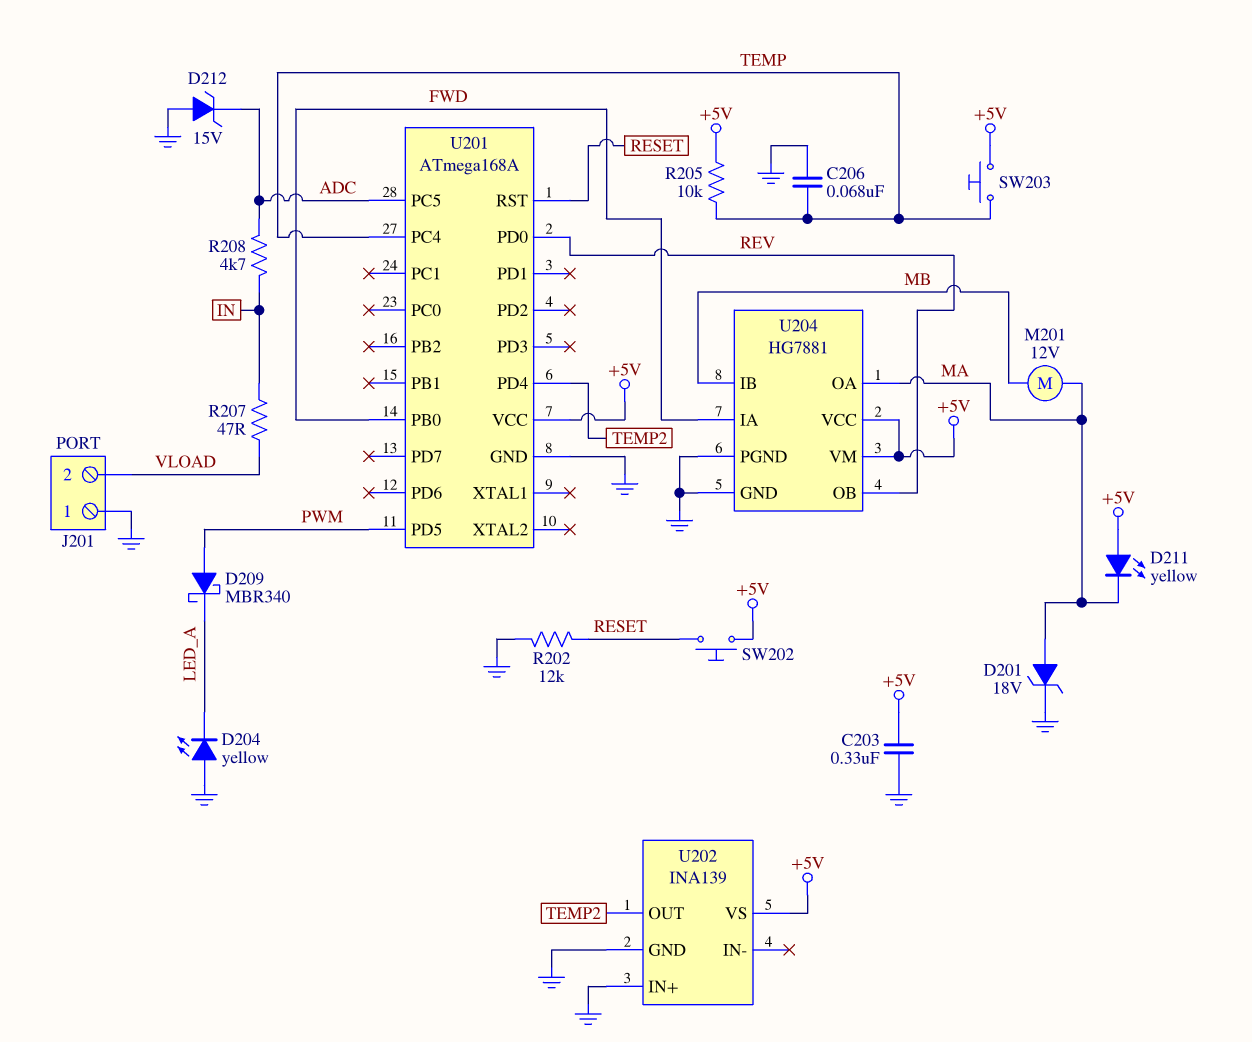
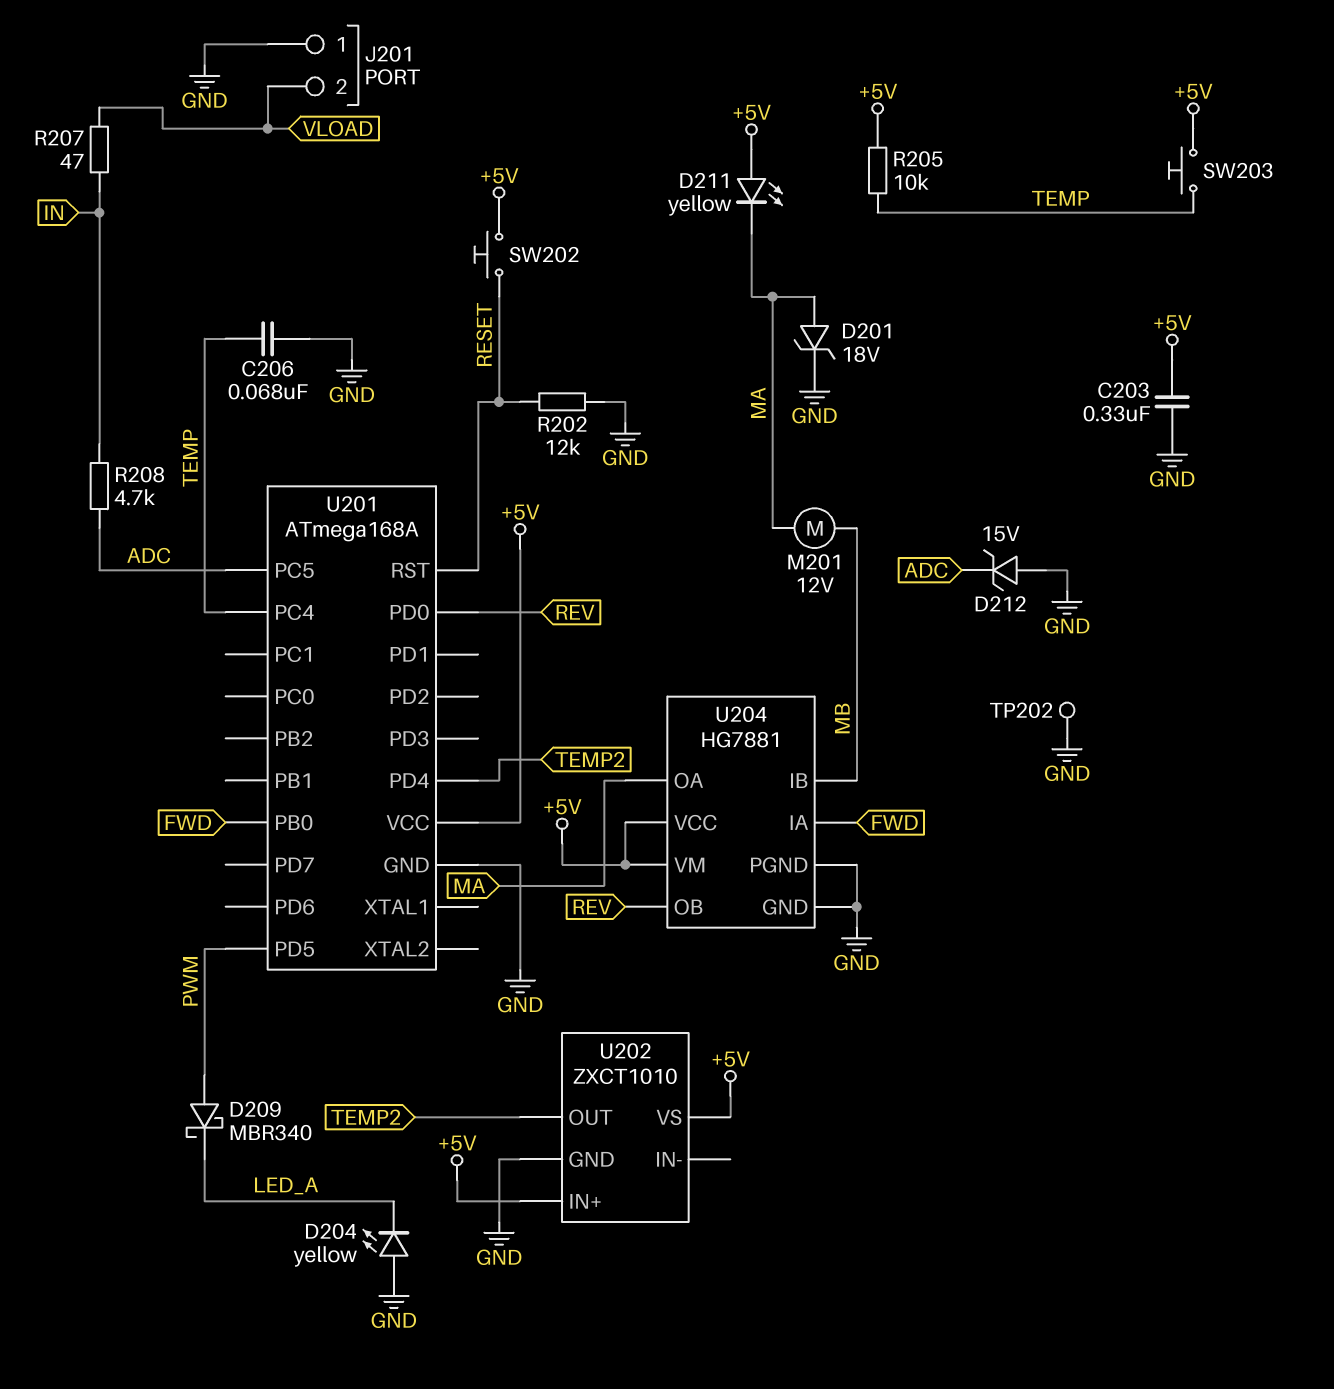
TP202: none -> test point (GND)
U202: INA139 -> ZXCT1010
U202 pin IN+: GND -> +5V

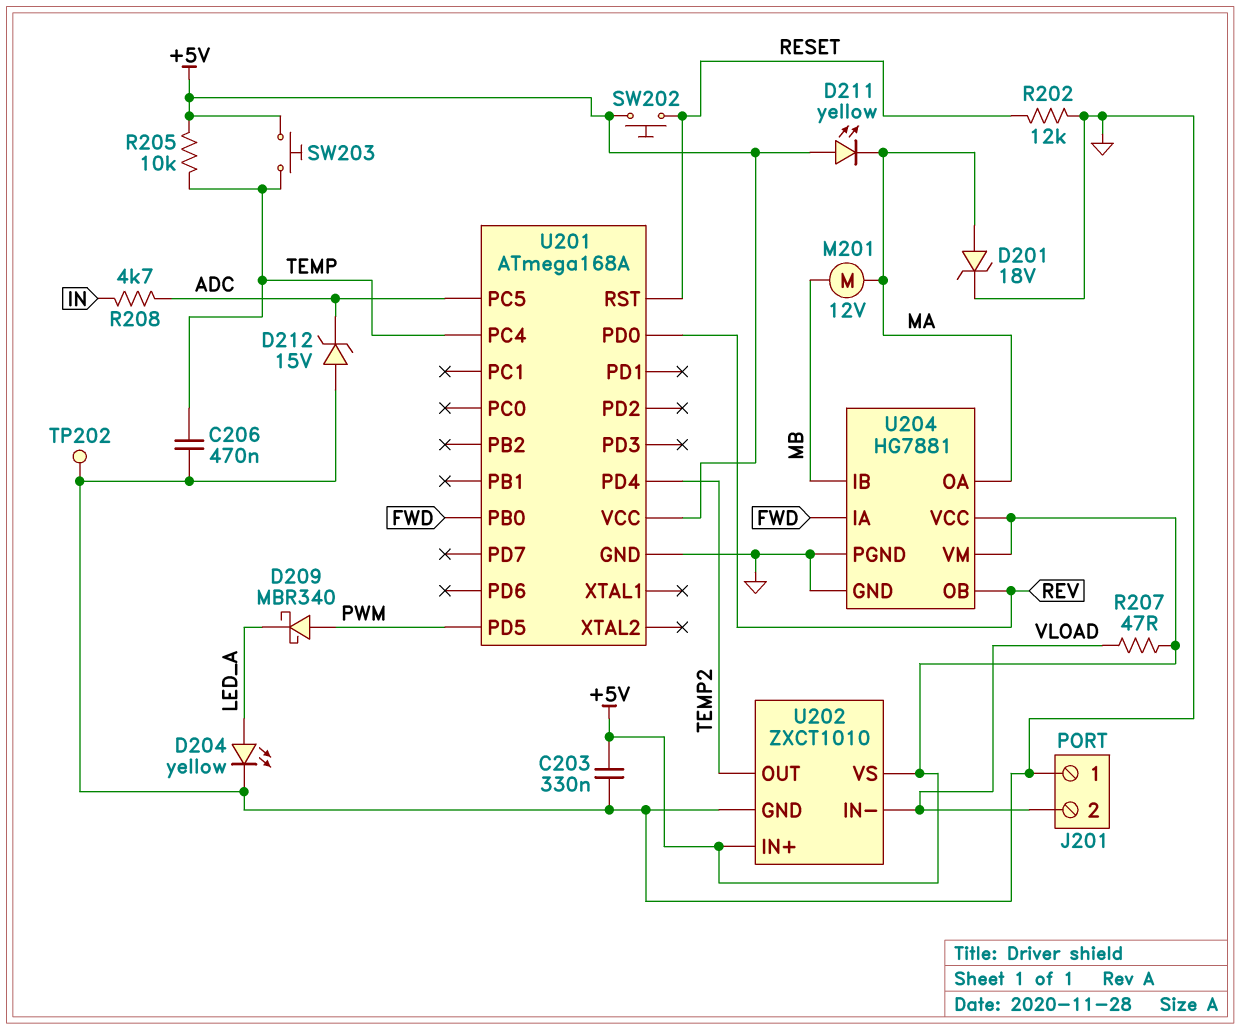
C206: 68nF (GND, TEMP) -> 470nF (GND, TEMP)
D204: LED yellow (A GND, K LED_A) -> LED yellow (A LED_A, K GND)
R207: 47 (IN, VLOAD) -> 47 (+5V, VLOAD)
U202 pin IN-: none -> VLOAD

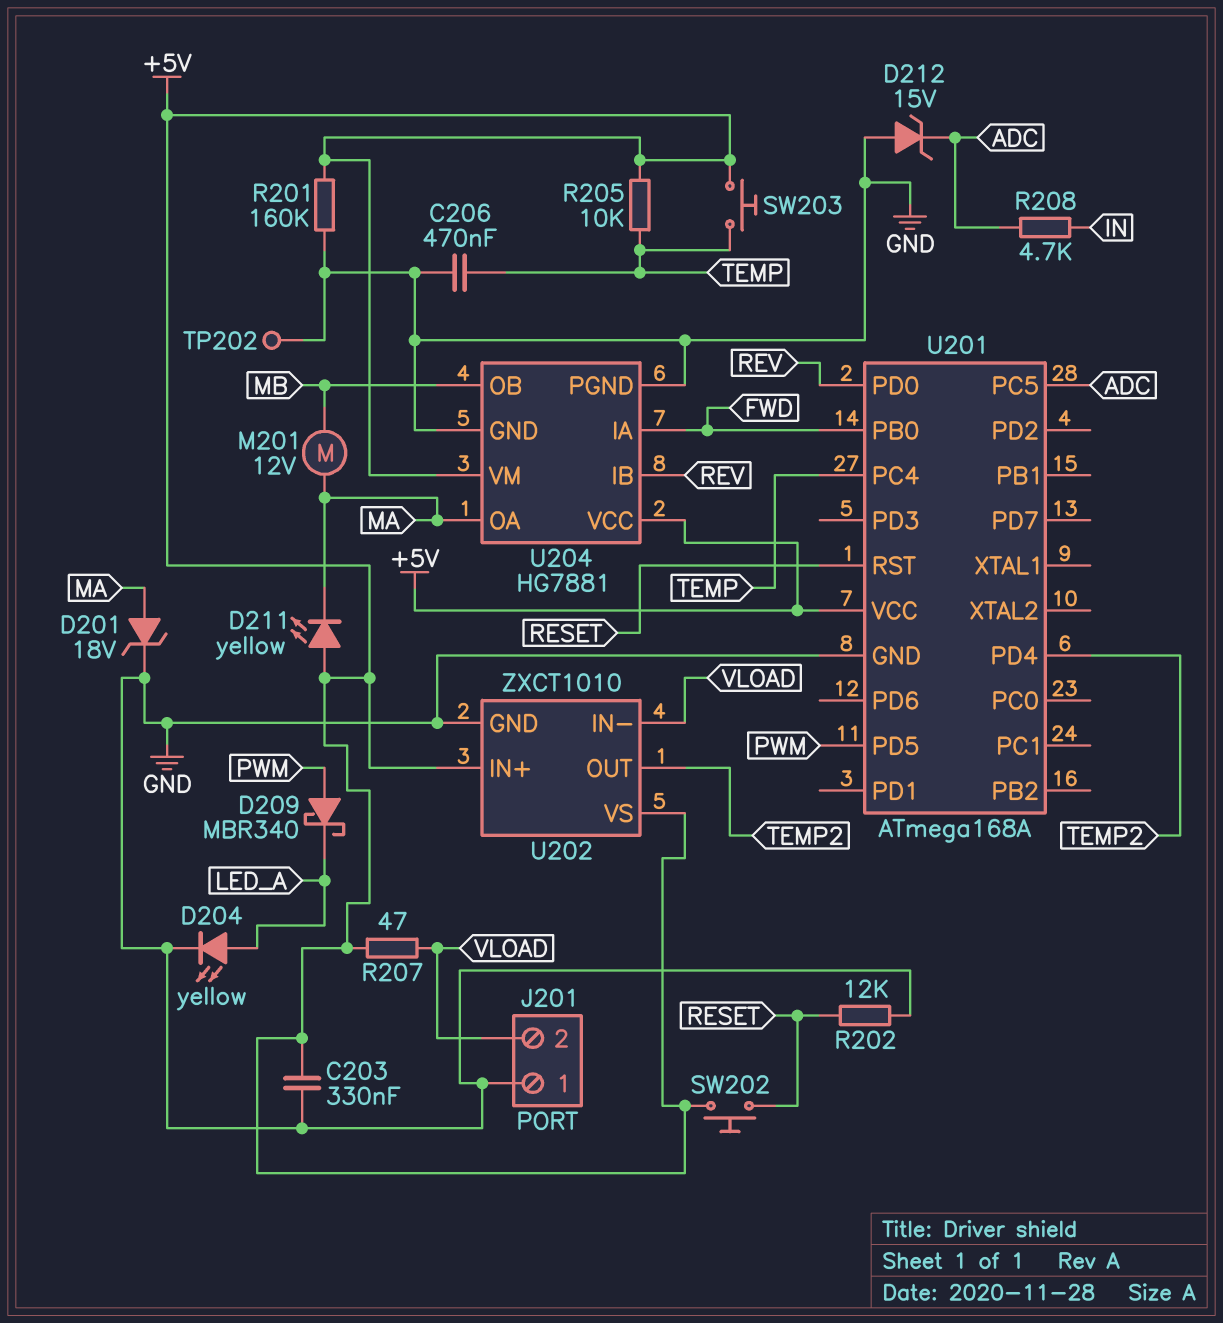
R201: none -> 160k (+5V, GND)
U204 pin IB: MB -> REV
U204 pin OB: REV -> MB

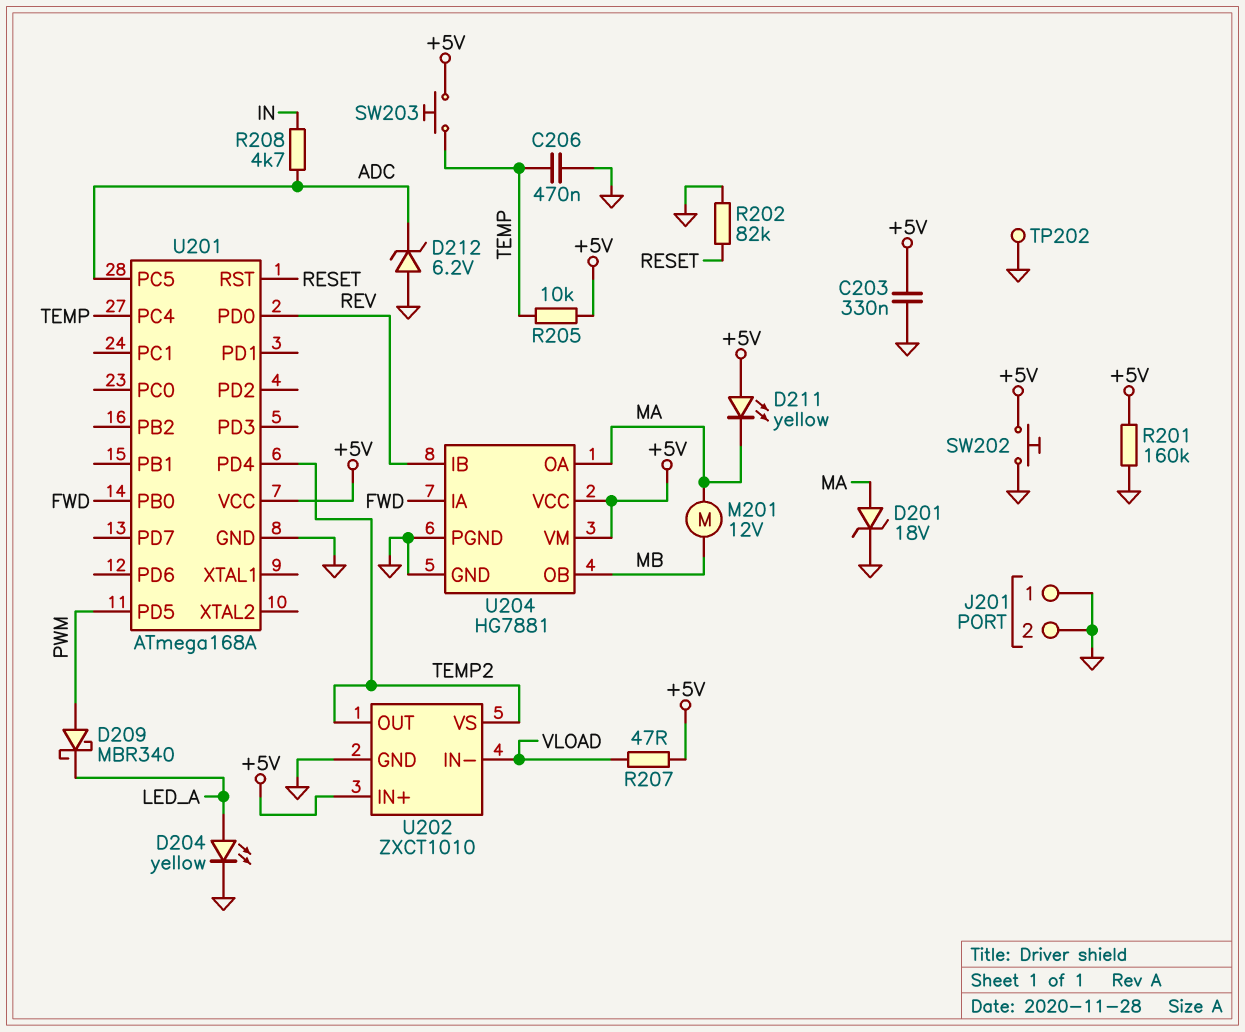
D212: zener 15V (A GND, K ADC) -> zener 6.2V (A GND, K ADC)
J201 pin 2: VLOAD -> GND
R202: 12k (GND, RESET) -> 82k (GND, RESET)
SW202: button (+5V, RESET) -> button (+5V, GND)
U202 pin VS: +5V -> TEMP2

